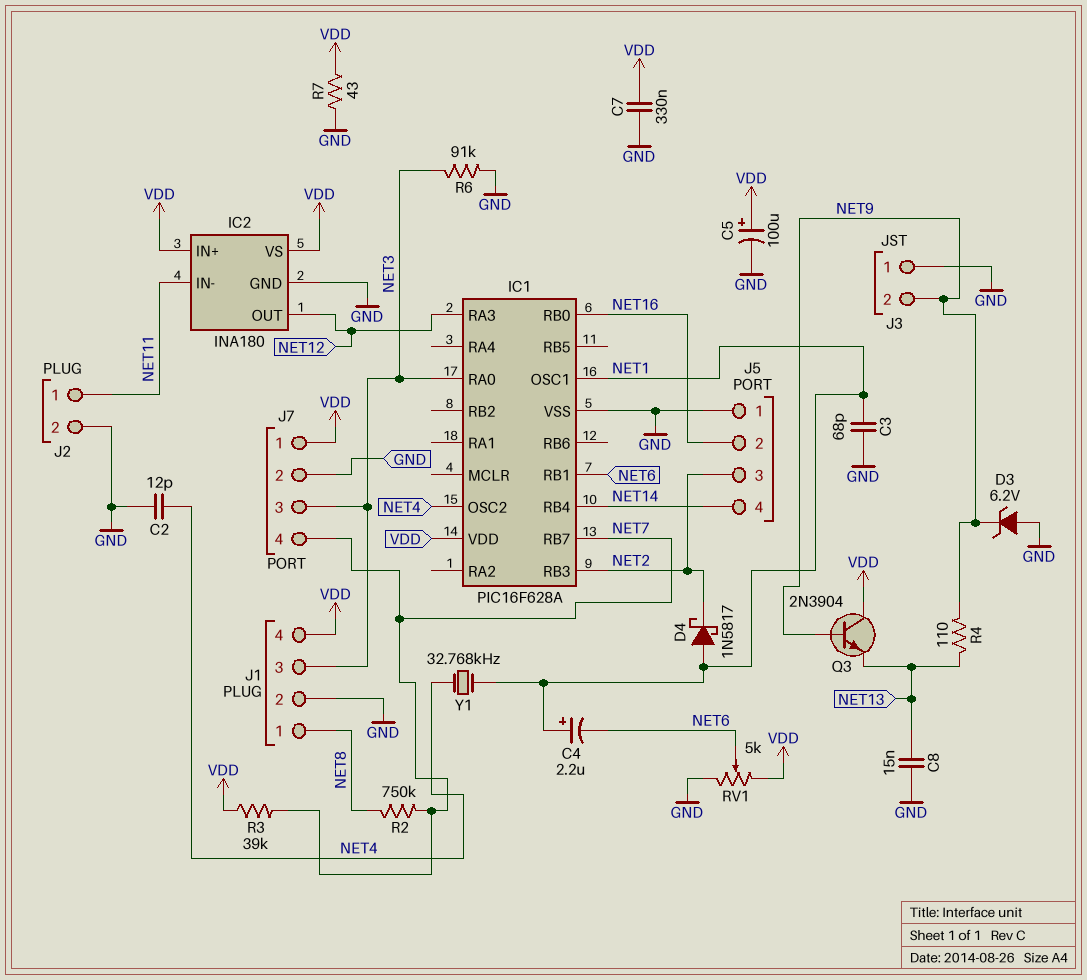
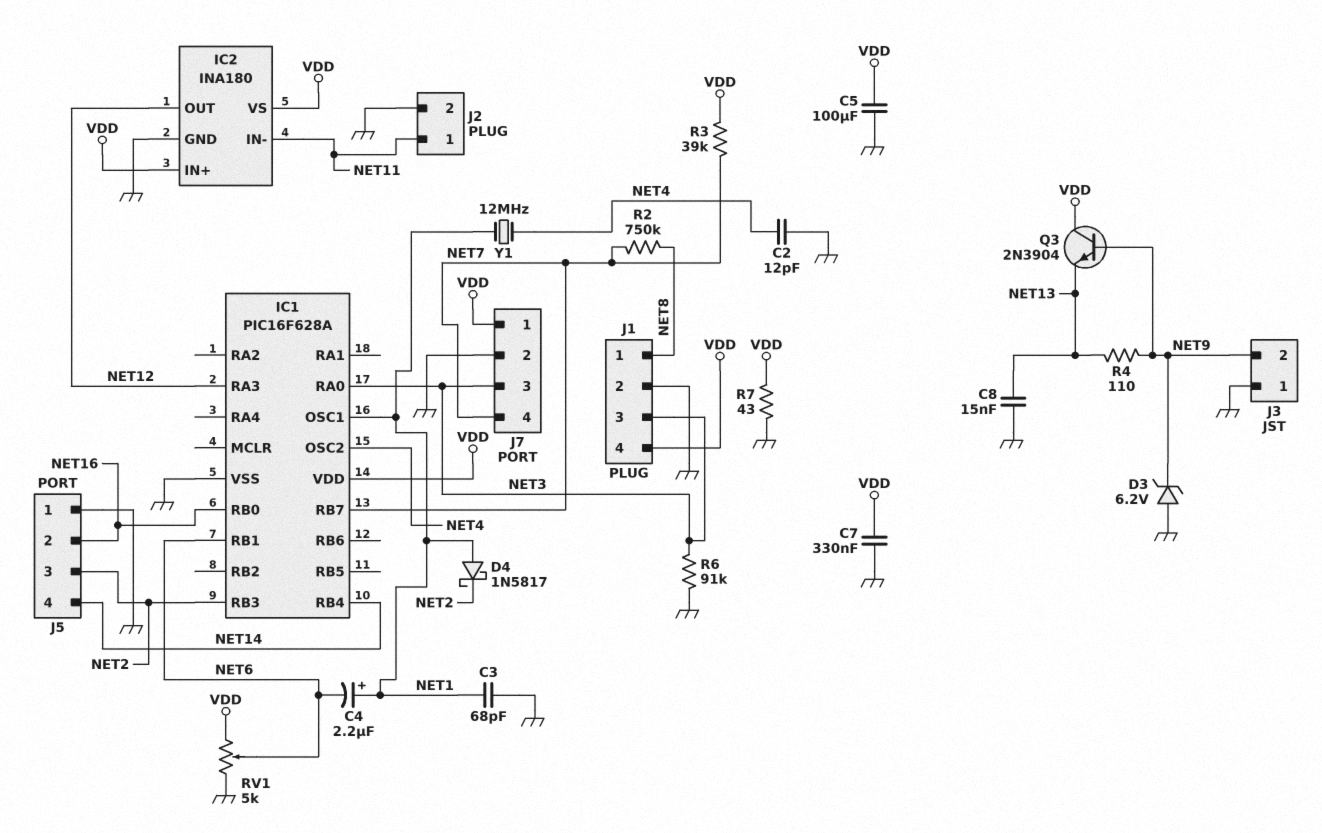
C5: 100uF (plus VDD, minus GND) -> 100uF (GND, VDD)
Y1: 32.768kHz (NET1, NET4) -> 12MHz (NET1, NET4)

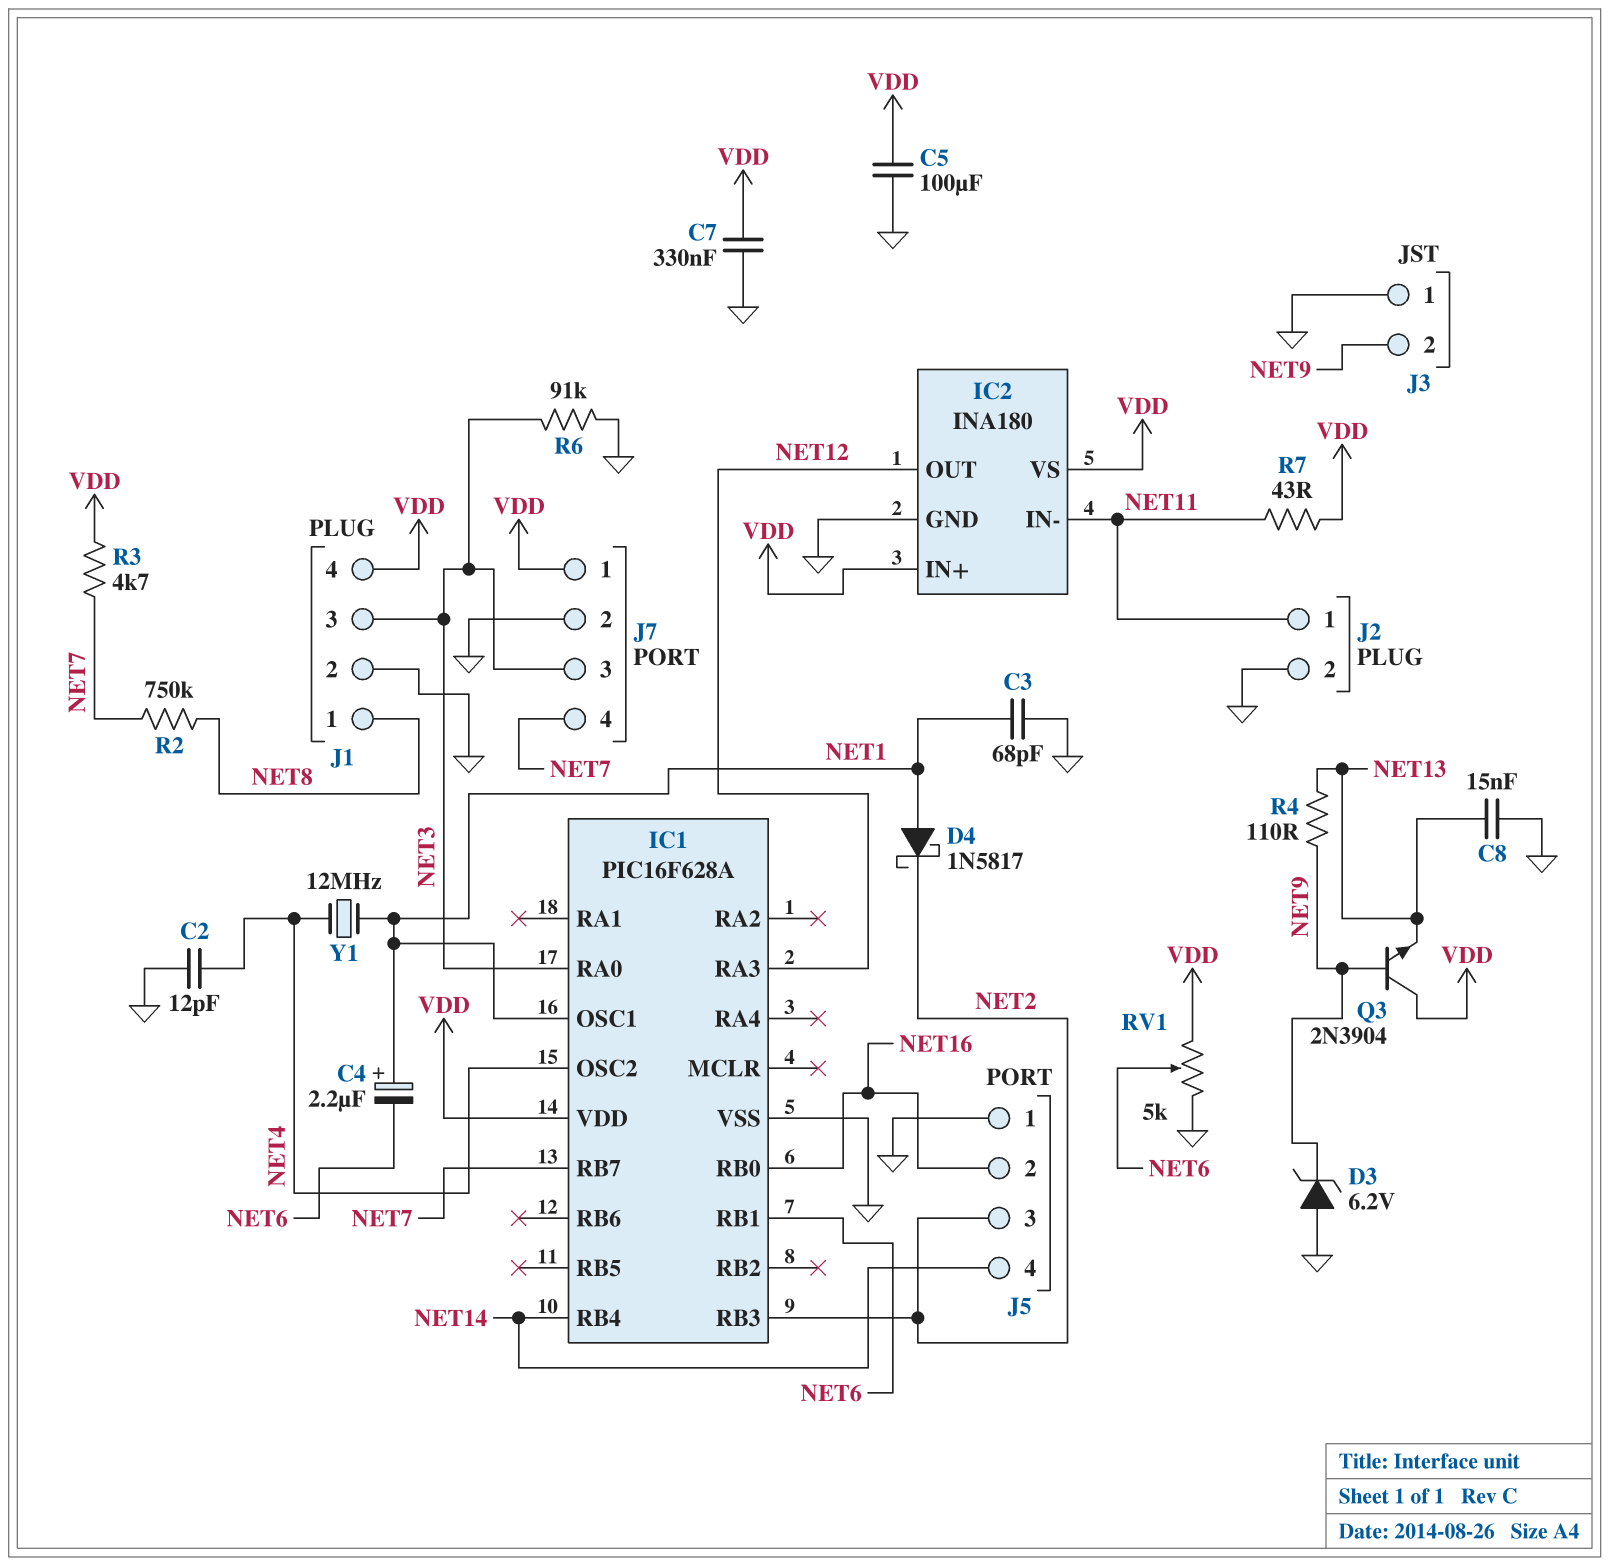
R3: 39k (NET7, VDD) -> 4.7k (NET7, VDD)
R7: 43 (GND, VDD) -> 43 (NET11, VDD)

